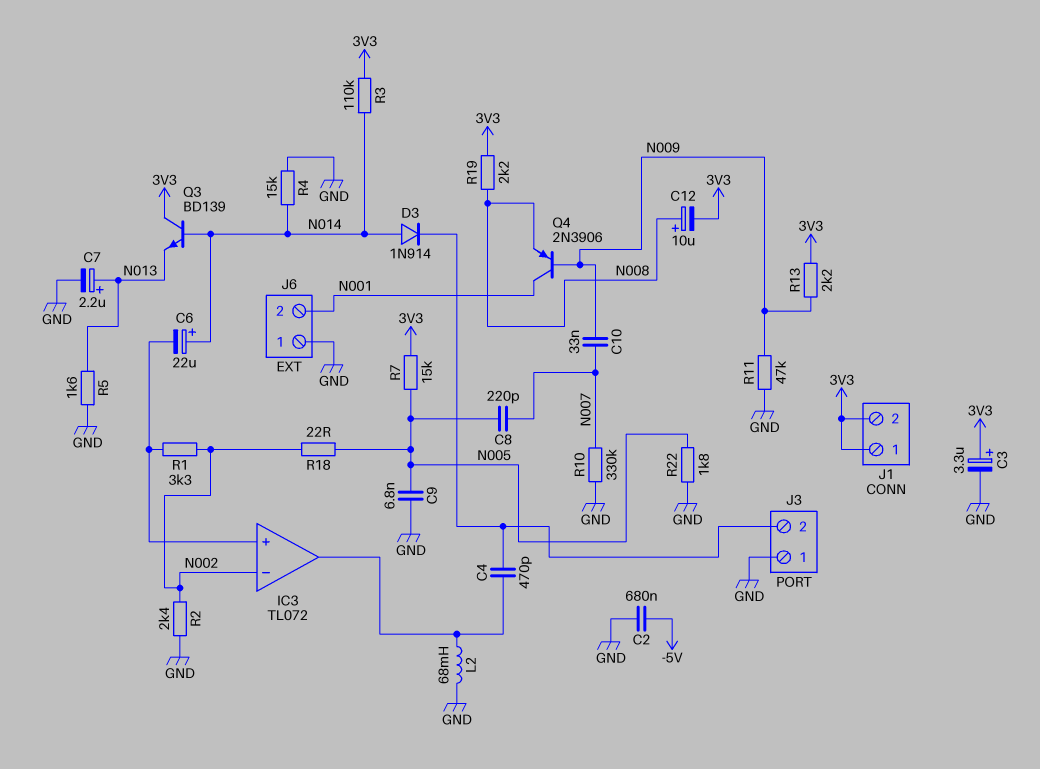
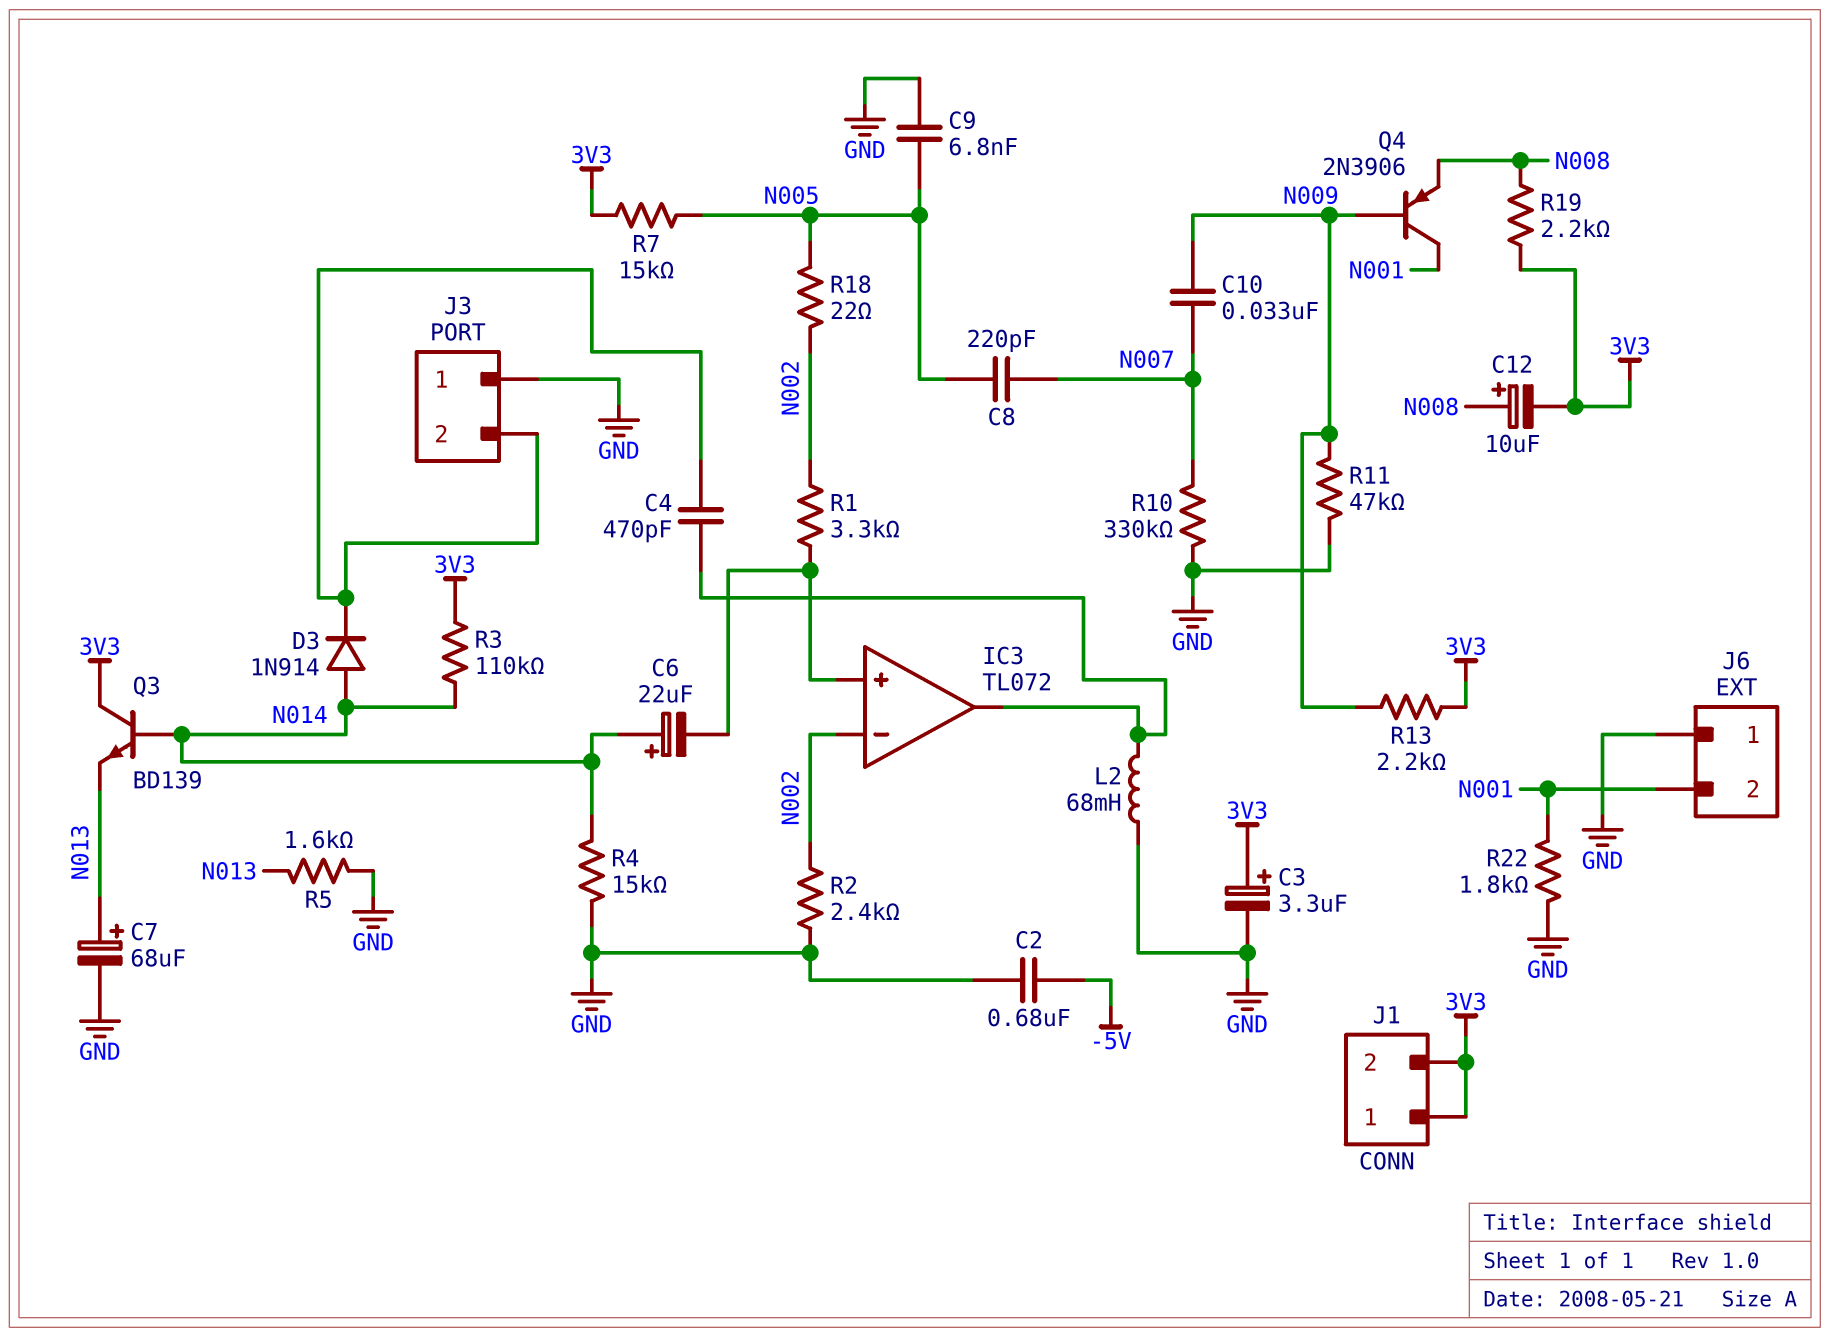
C7: 2.2uF (plus N013, minus GND) -> 68uF (plus N013, minus GND)
R22: 1.8k (GND, N005) -> 1.8k (GND, N001)

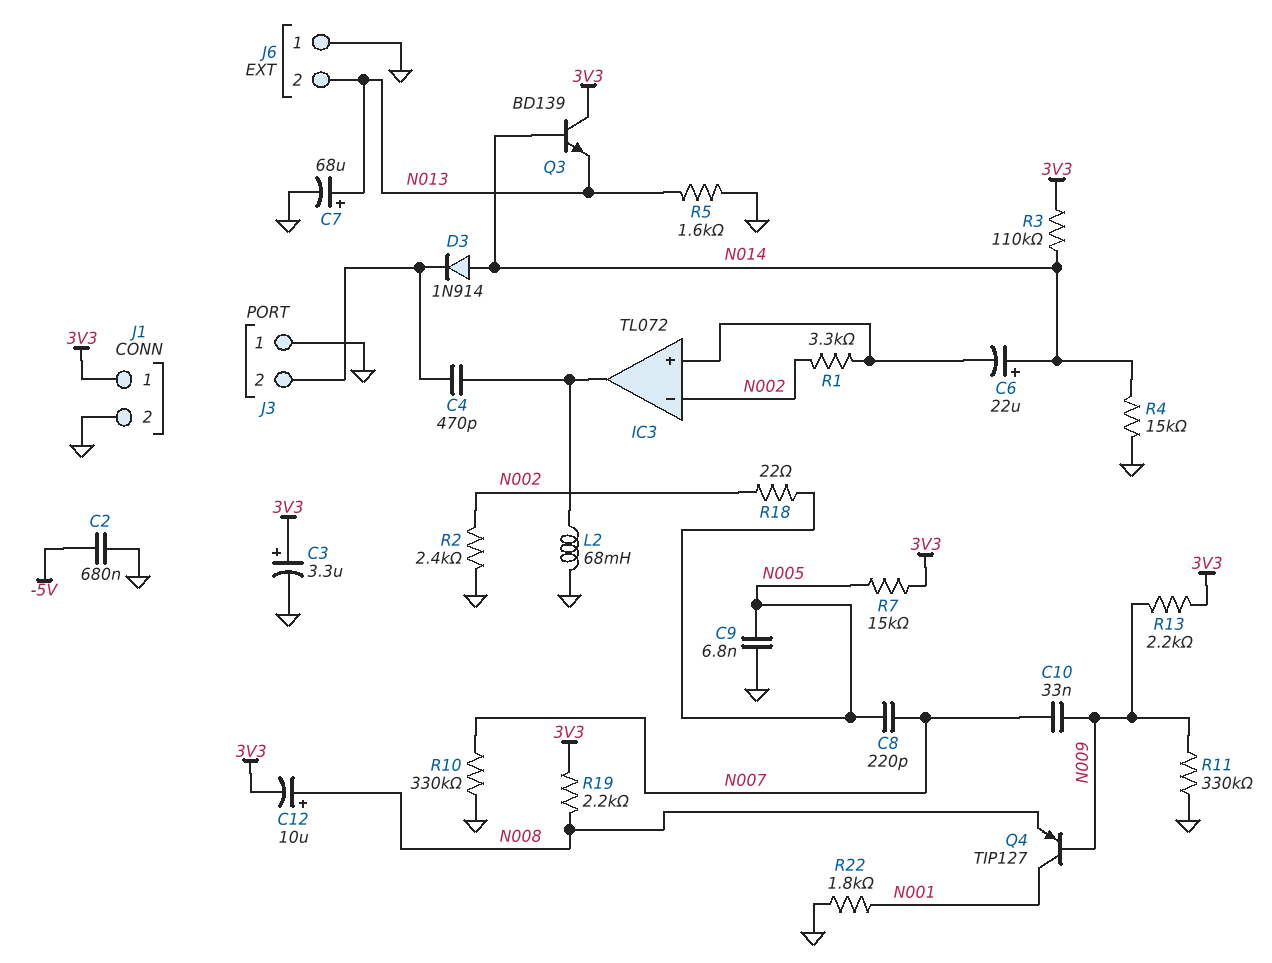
J1 pin 2: 3V3 -> GND
J6 pin 2: N001 -> N013
Q4: PNP 2N3906 (B N009, C N001, E N008) -> PNP TIP127 (B N009, C N001, E N008)
R11: 47k (GND, N009) -> 330k (GND, N009)

